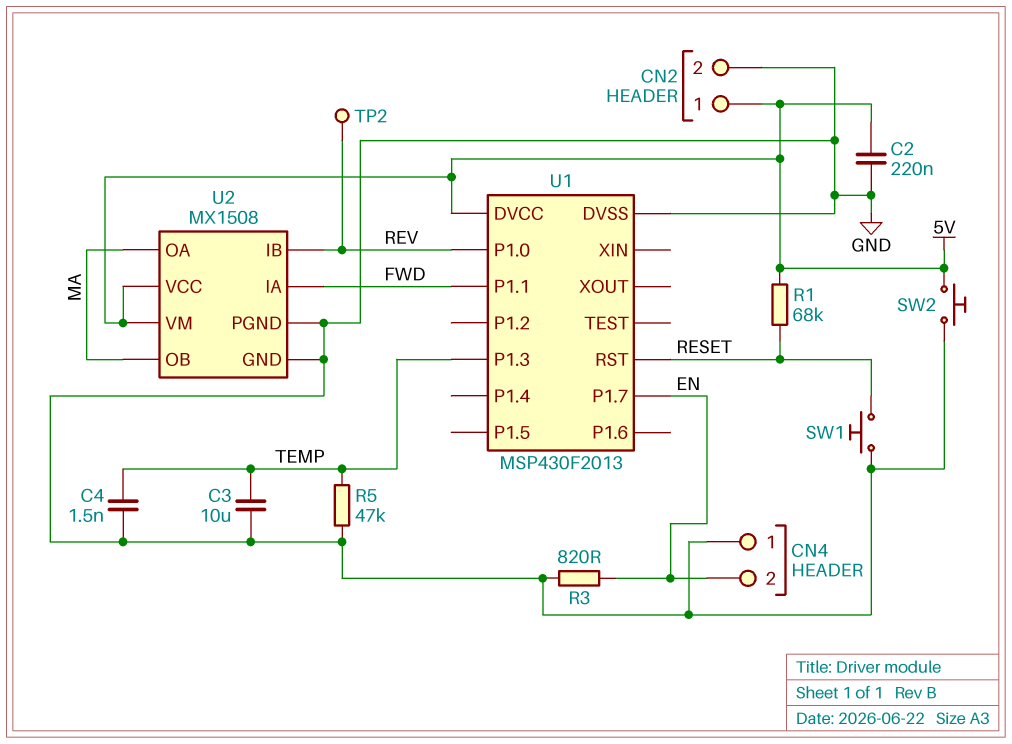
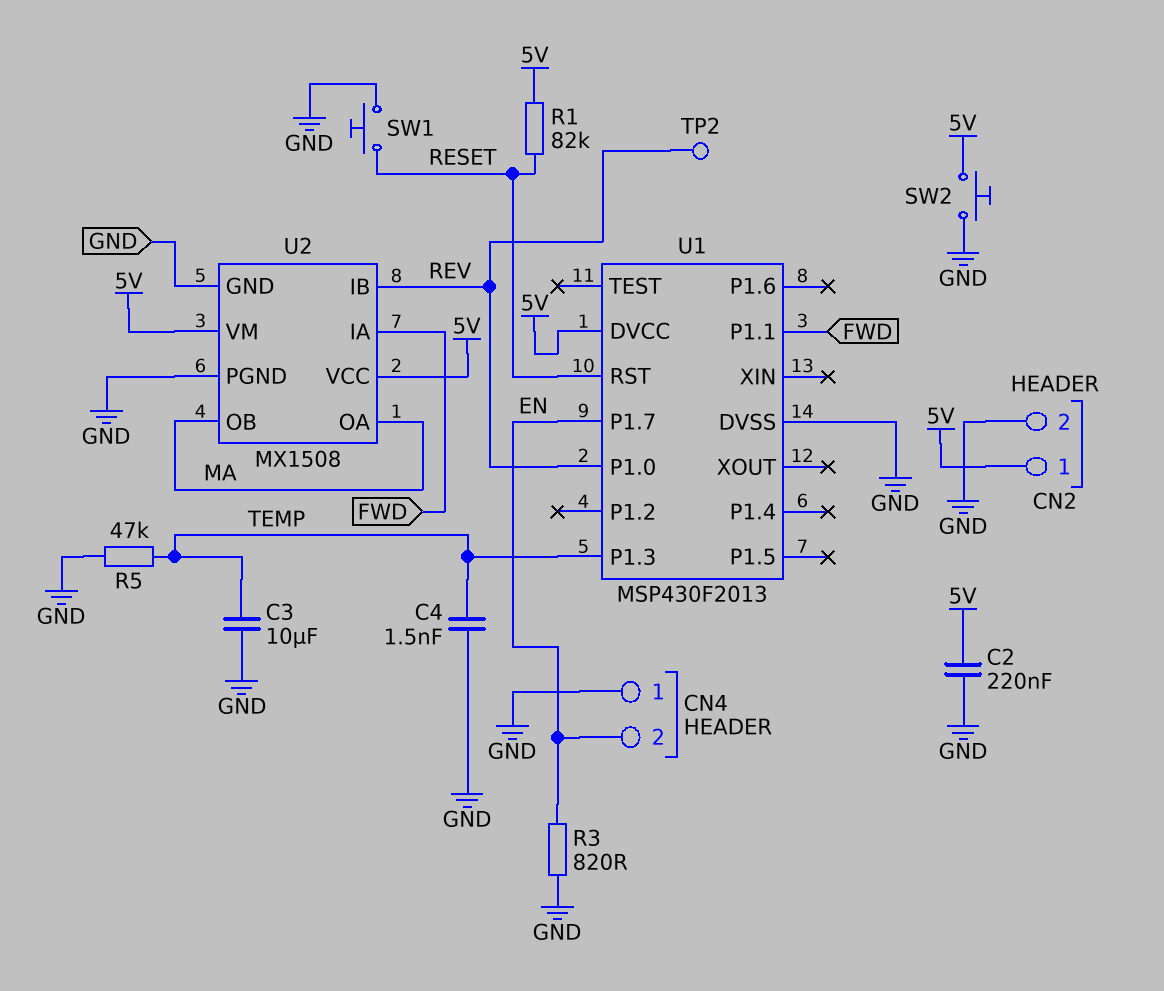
R1: 68k (5V, RESET) -> 82k (5V, RESET)

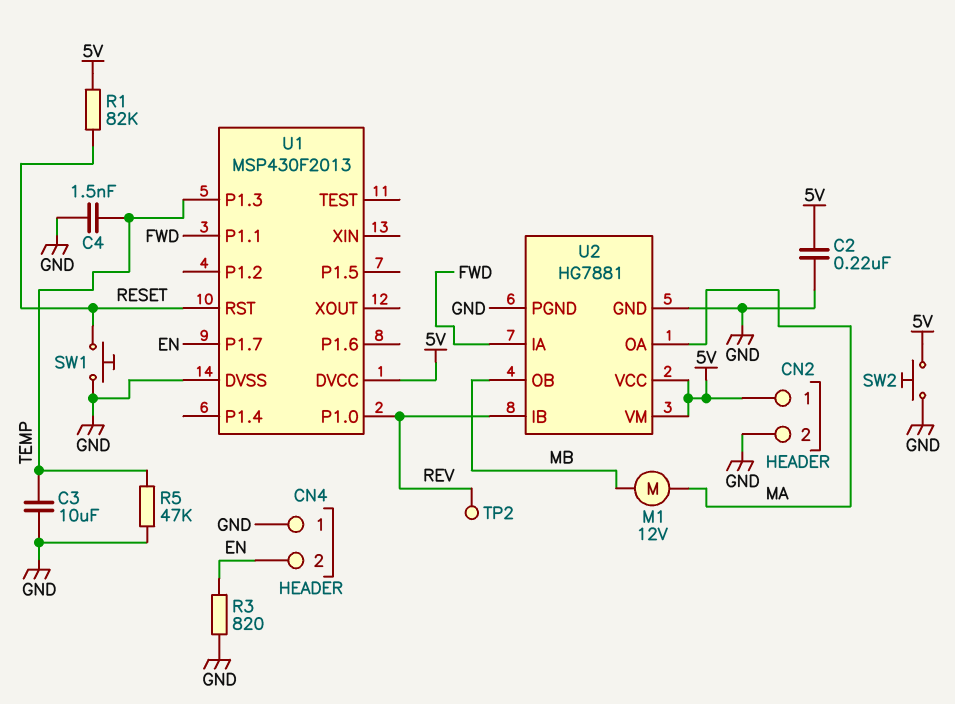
M1: none -> motor 12V (MA, MB)
U2: MX1508 -> HG7881
U2 pin OB: MA -> MB

